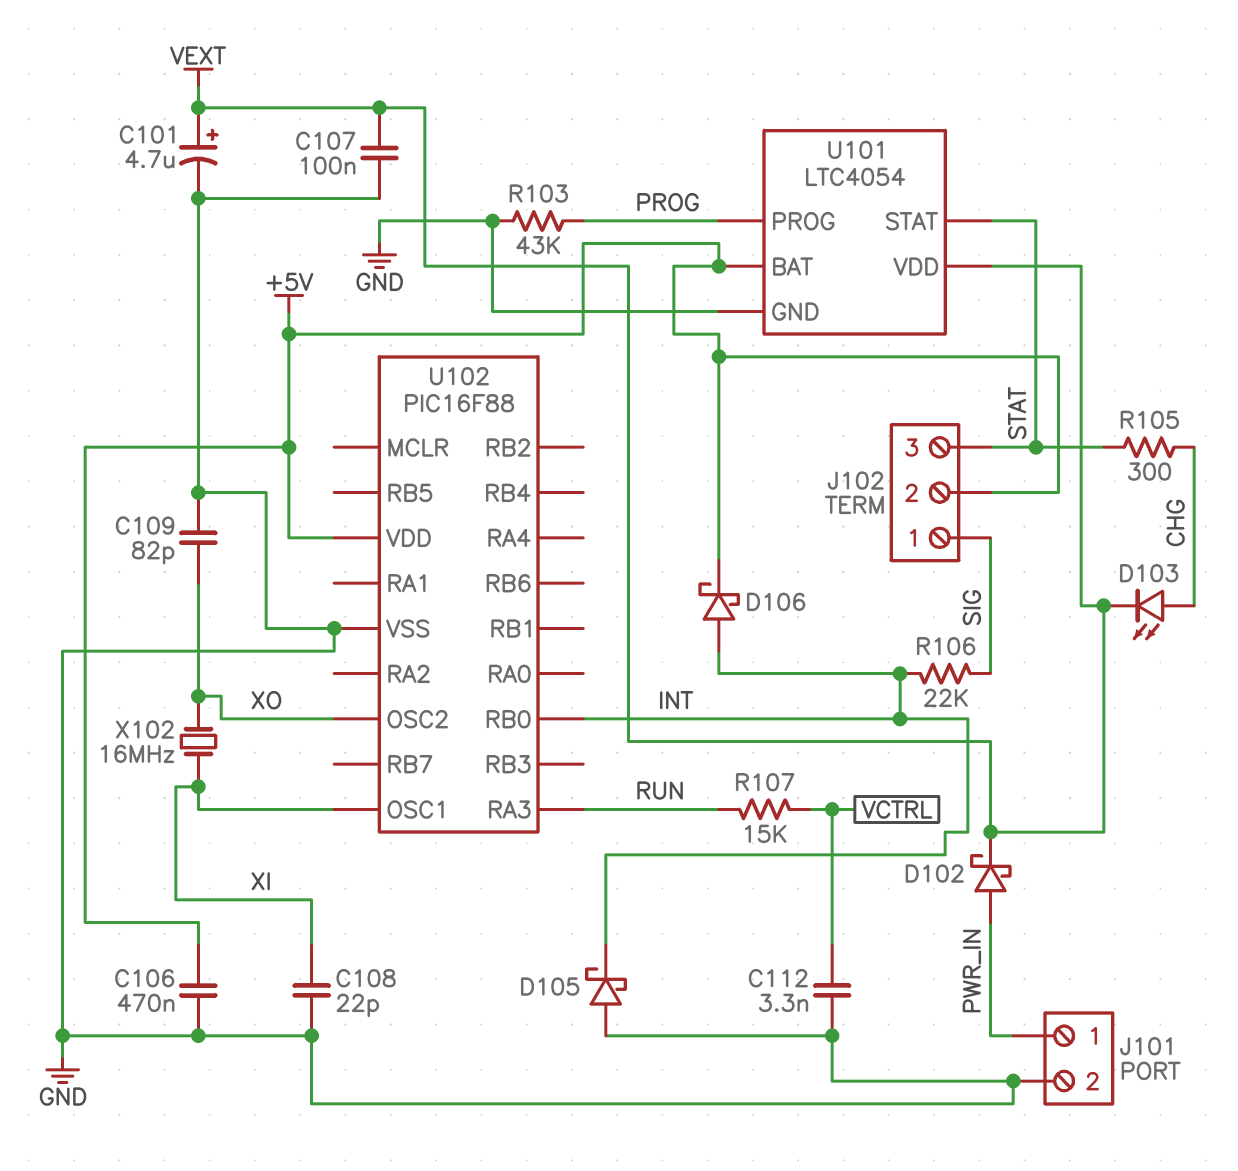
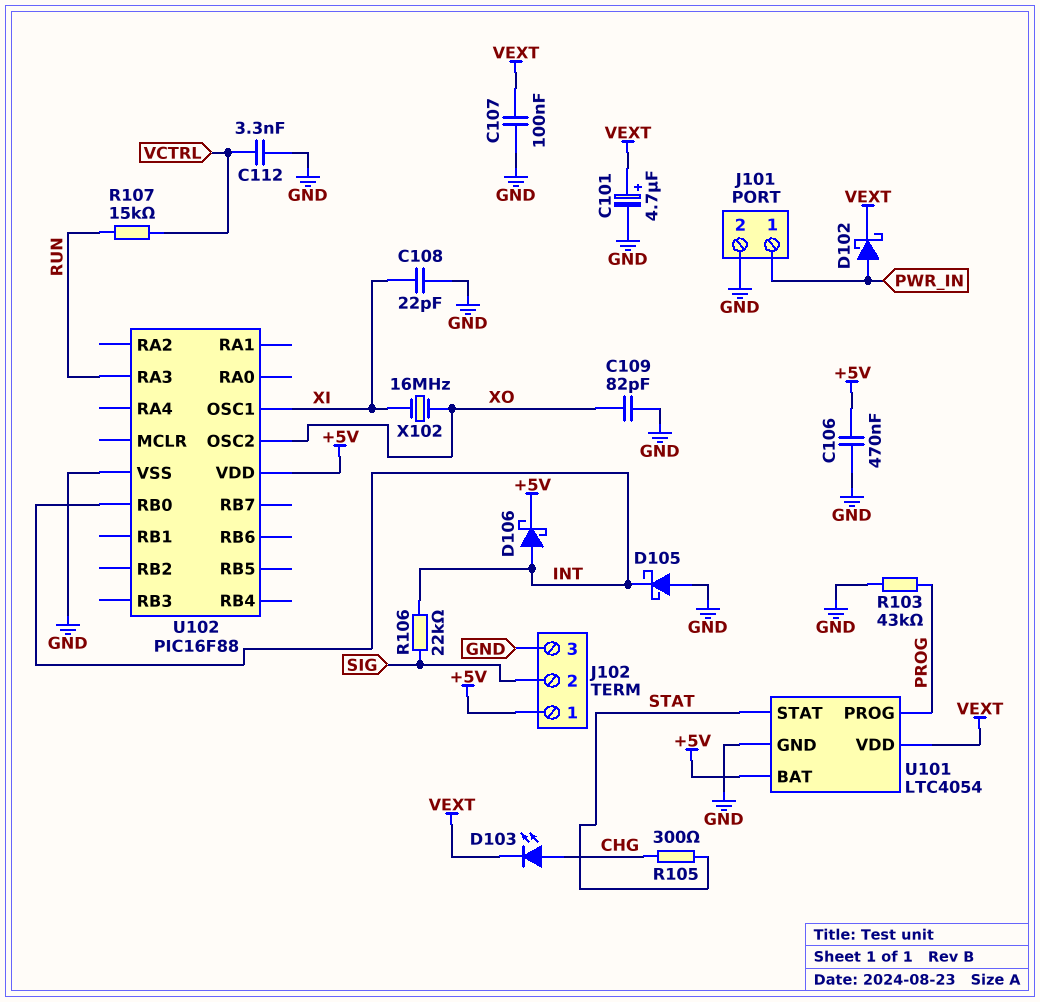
J102 pin 1: SIG -> +5V
J102 pin 2: +5V -> SIG
J102 pin 3: STAT -> GND

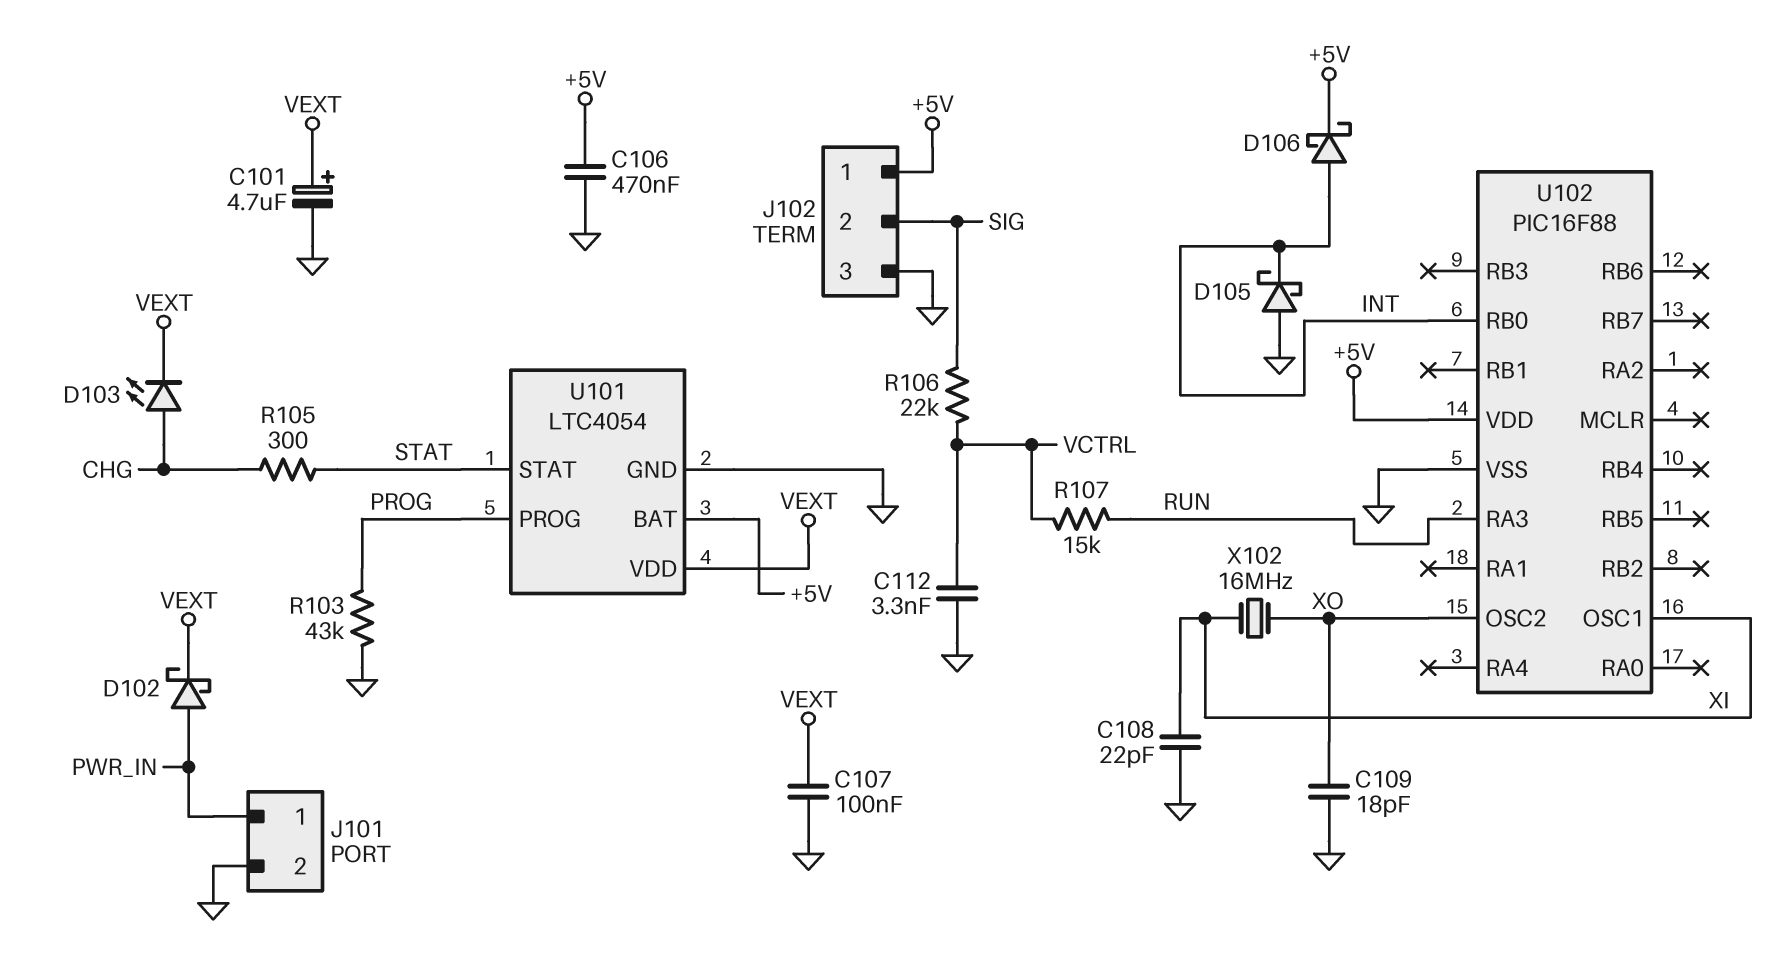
C109: 82pF (GND, XO) -> 18pF (GND, XO)
R106: 22k (INT, SIG) -> 22k (SIG, VCTRL)

